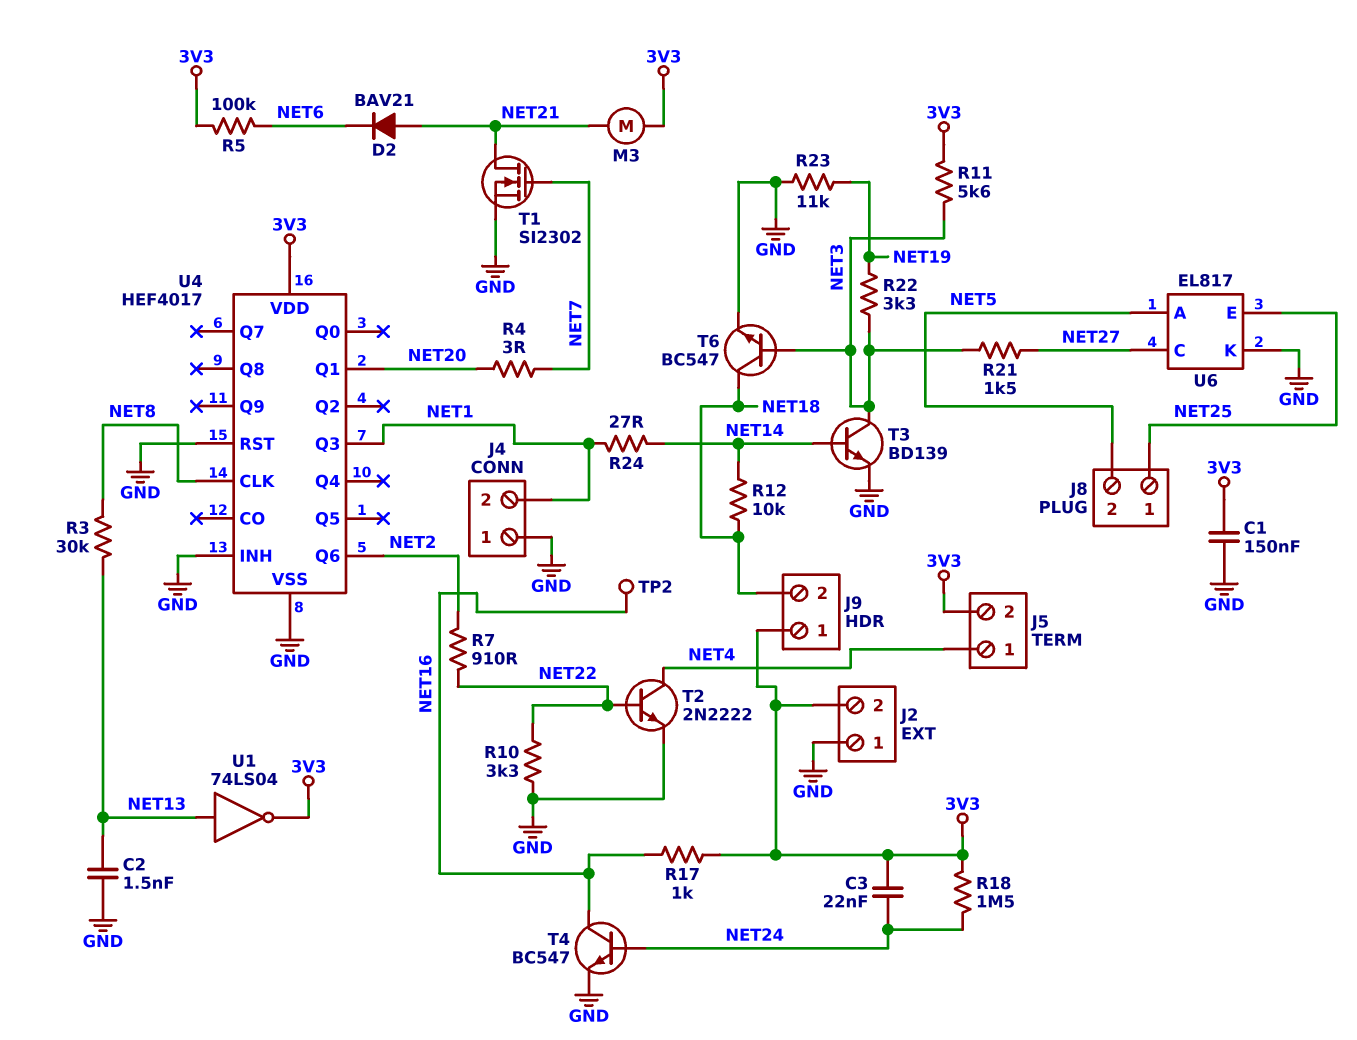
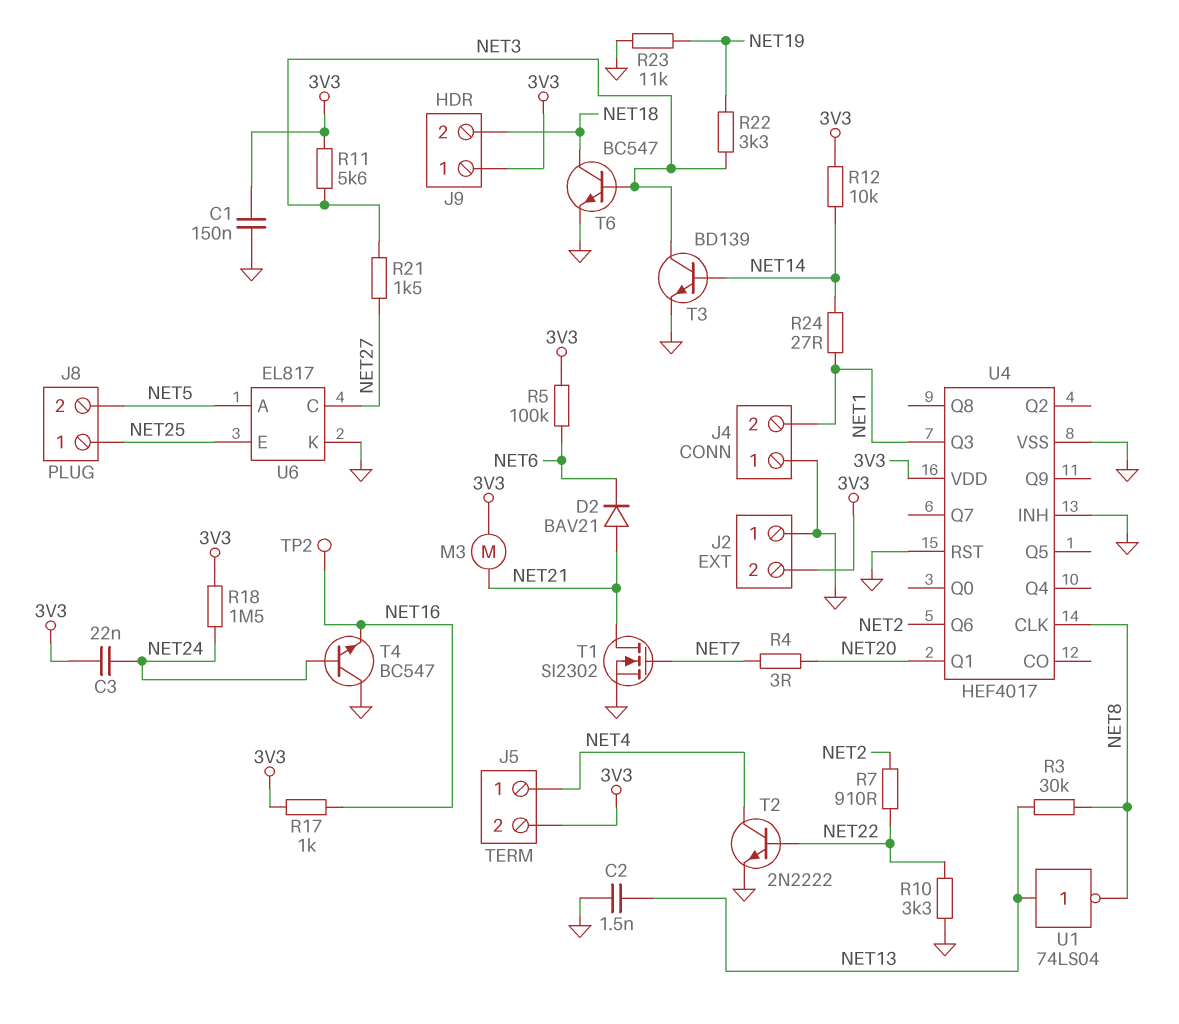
R12: 10k (NET14, NET18) -> 10k (3V3, NET14)
T4: NPN BC547 (B NET24, C NET16, E GND) -> NPN BC547 (B NET24, C GND, E NET16)
U1: NOT 74LS04 (in NET13, out 3V3) -> NOT 74LS04 (in NET13, out NET8)

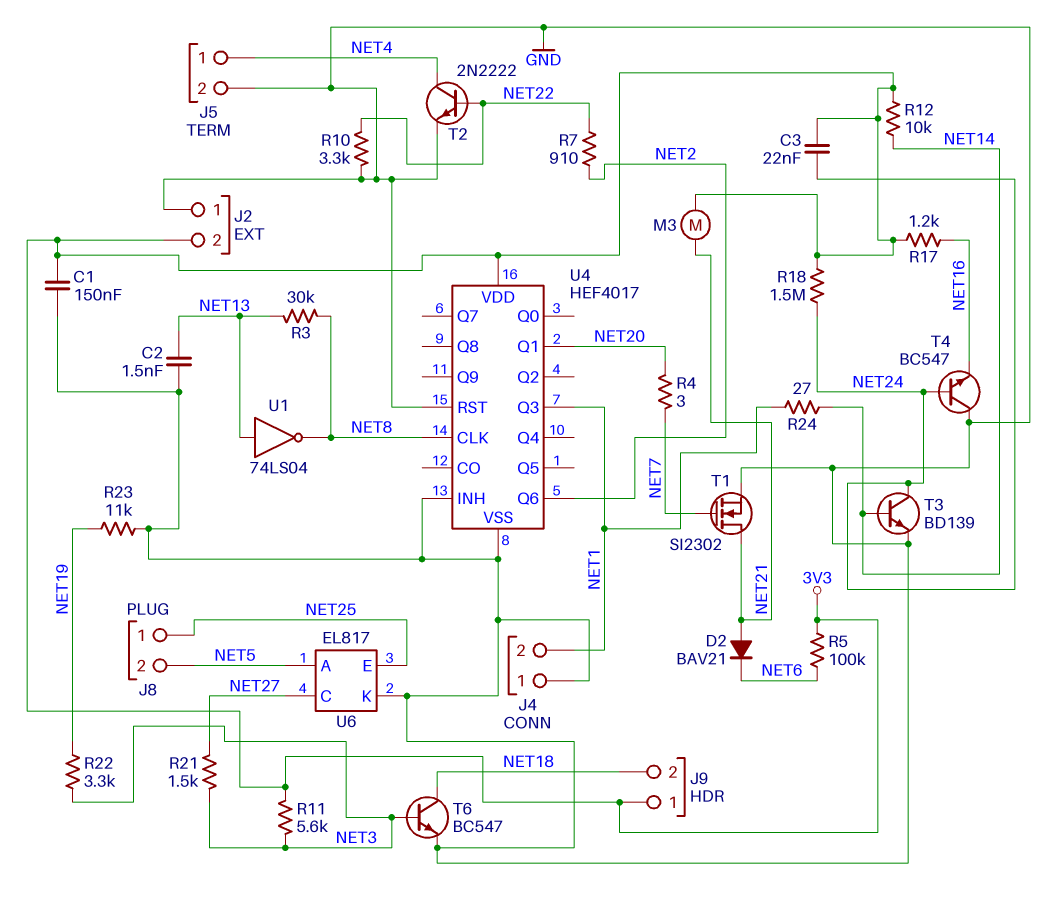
J5 pin 2: 3V3 -> GND
R17: 1k (3V3, NET16) -> 1.2k (3V3, NET16)
T3: NPN BD139 (B NET14, C NET3, E GND) -> NPN BD139 (B NET14, C NET24, E GND)
TP2: test point (NET16) -> none

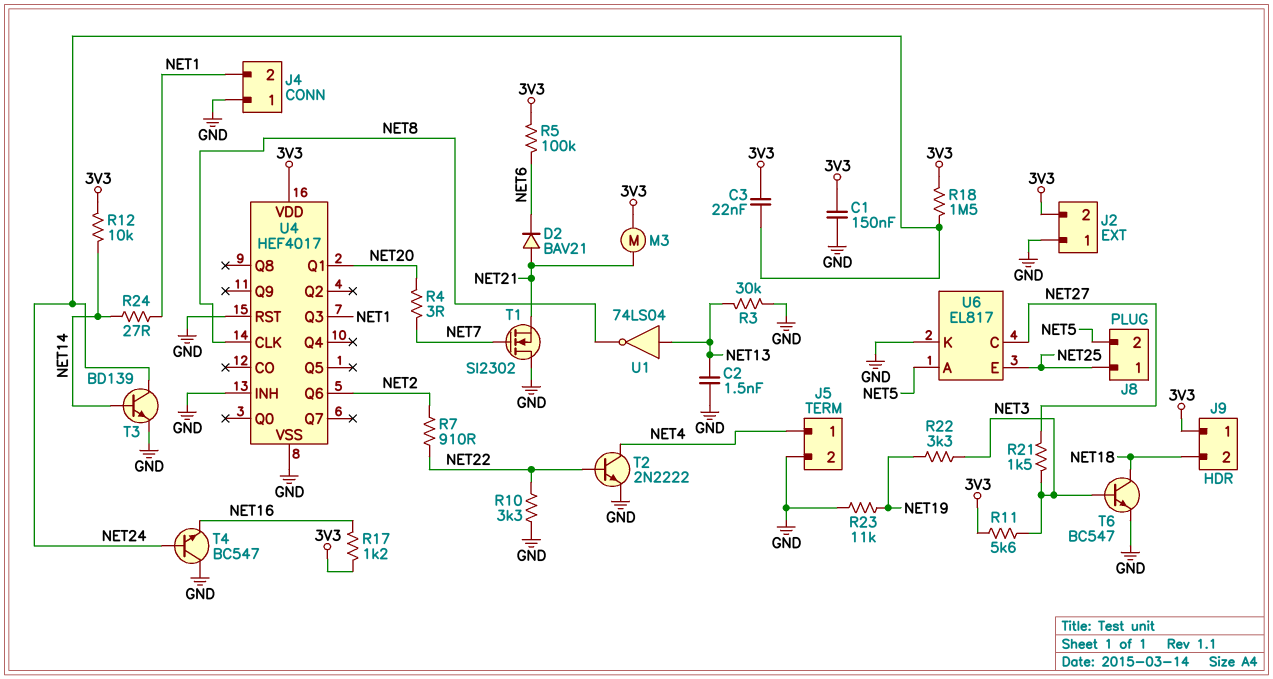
R3: 30k (NET8, NET13) -> 30k (GND, NET13)
T1: NMOS SI2302 (G NET7, D NET21, S GND) -> NMOS SI2302 (G NET7, D GND, S NET21)

